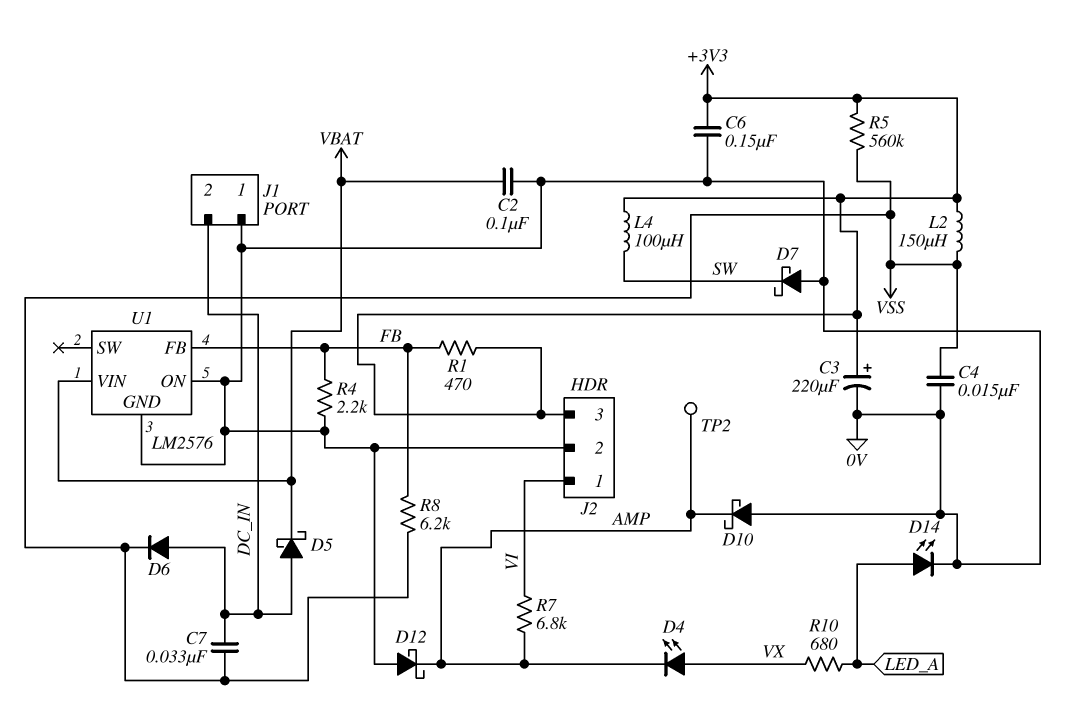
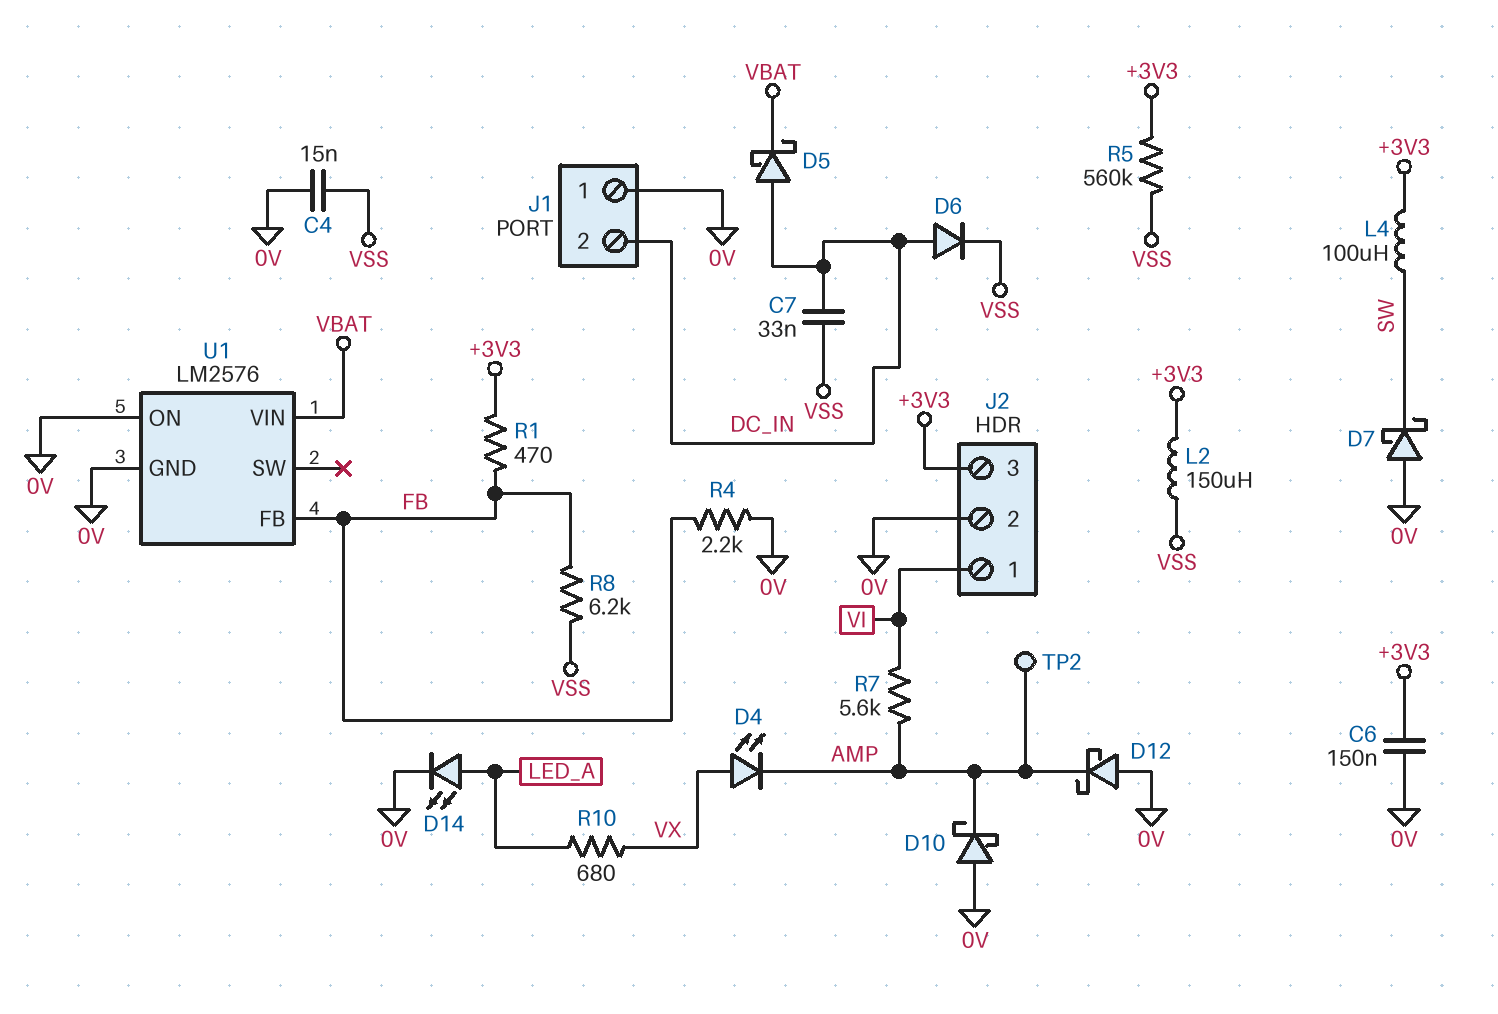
C2: 100nF (0V, VBAT) -> none
C3: 220uF (plus +3V3, minus 0V) -> none
R7: 6.8k (AMP, VI) -> 5.6k (AMP, VI)

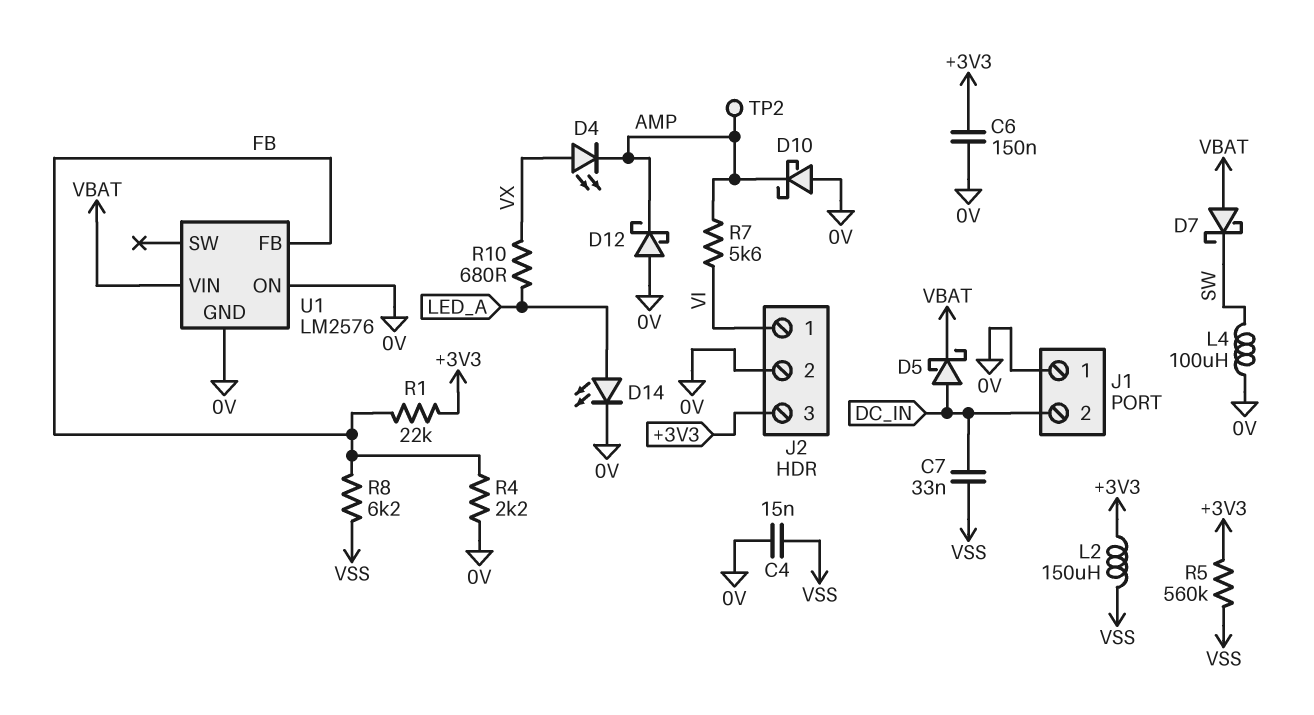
D6: diode (A DC_IN, K VSS) -> none
D7: schottky (A 0V, K SW) -> schottky (A VBAT, K SW)
L4: 100uH (+3V3, SW) -> 100uH (0V, SW)
R1: 470 (+3V3, FB) -> 22k (+3V3, FB)

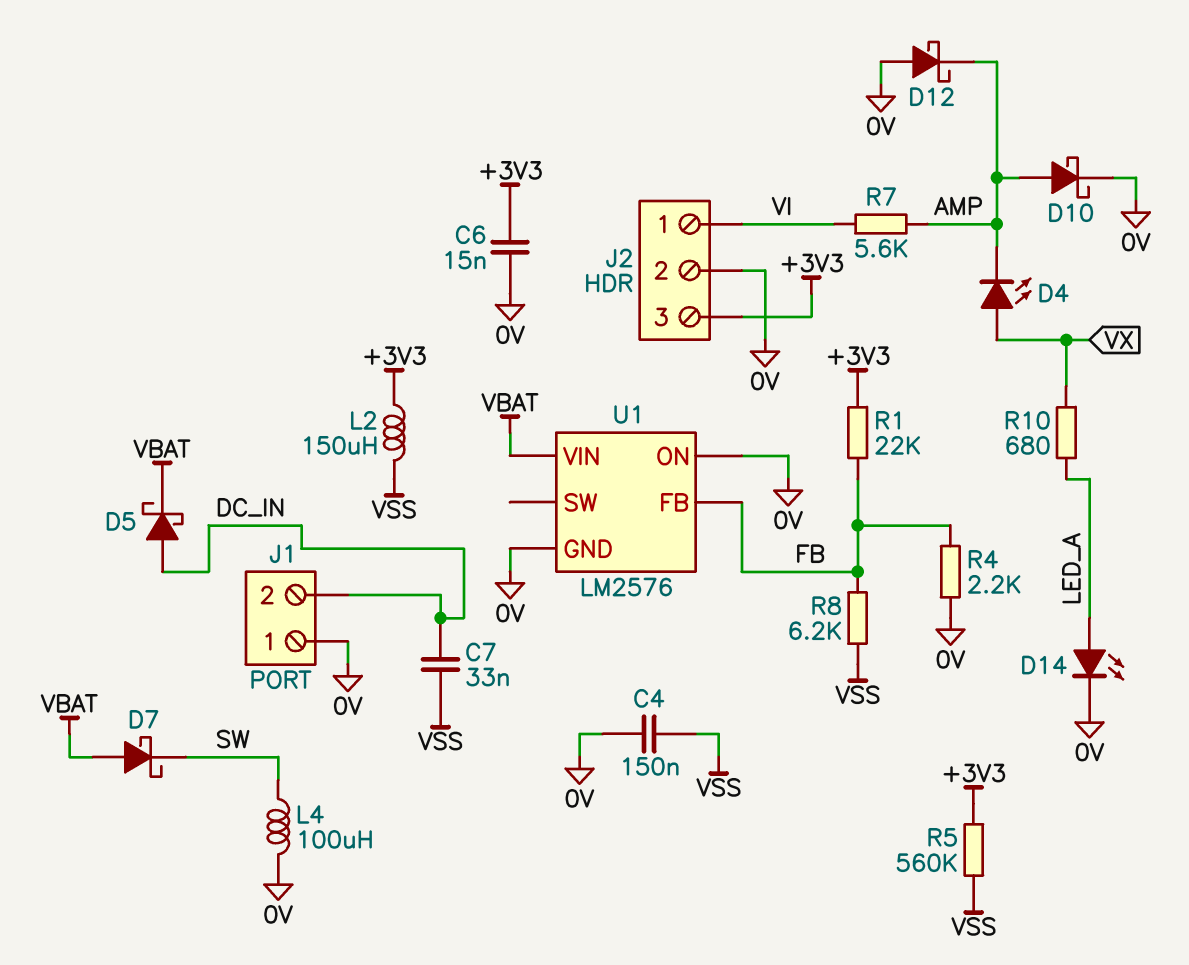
C4: 15nF (0V, VSS) -> 150nF (0V, VSS)
C6: 150nF (+3V3, 0V) -> 15nF (+3V3, 0V)
D10: schottky (A 0V, K AMP) -> schottky (A AMP, K 0V)
TP2: test point (AMP) -> none

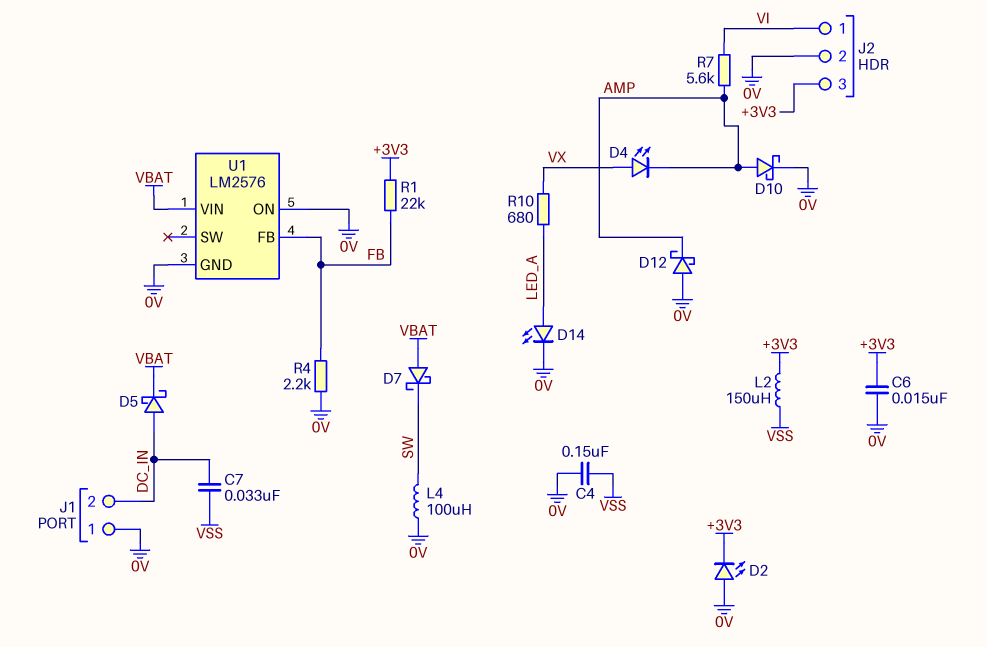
D2: none -> LED (A 0V, K +3V3)
R5: 560k (+3V3, VSS) -> none
R8: 6.2k (FB, VSS) -> none

